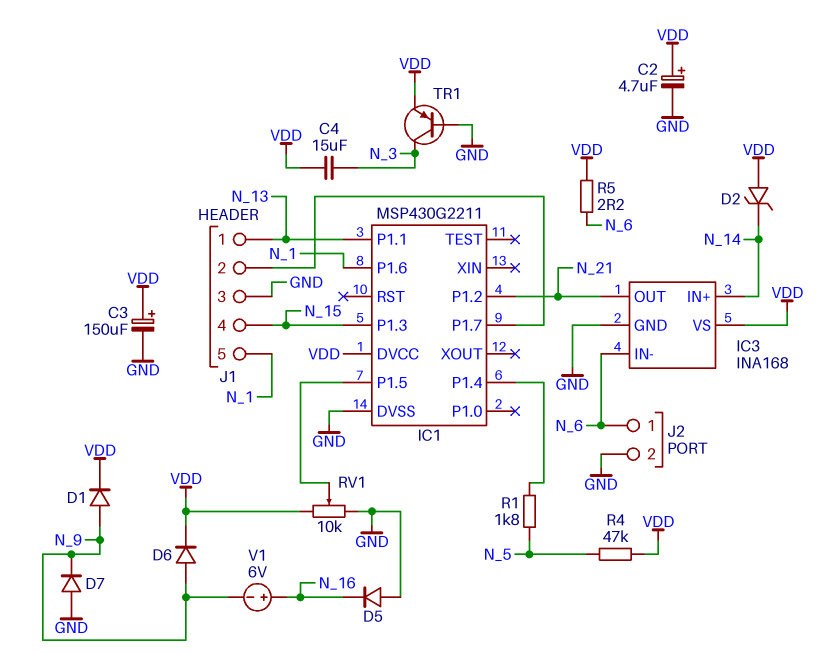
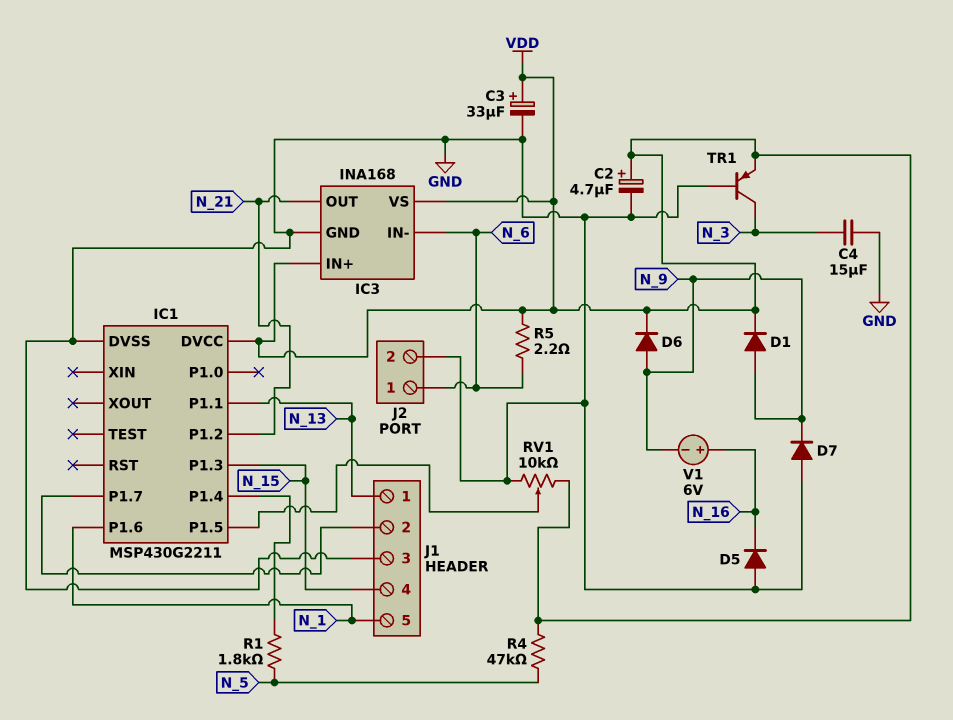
C3: 150uF (plus VDD, minus GND) -> 33uF (plus VDD, minus GND)
C4: 15uF (N_3, VDD) -> 15uF (GND, N_3)
D2: zener (A VDD, K N_14) -> none
IC3 pin IN+: N_14 -> VDD

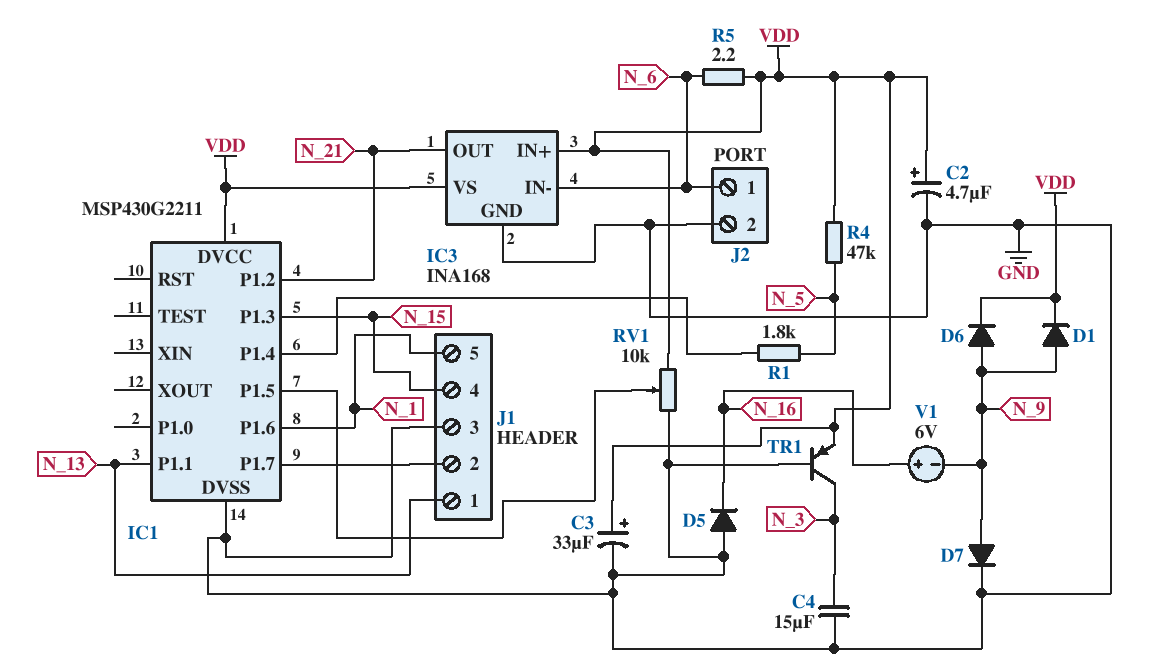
D7: diode (A GND, K N_9) -> diode (A N_9, K GND)

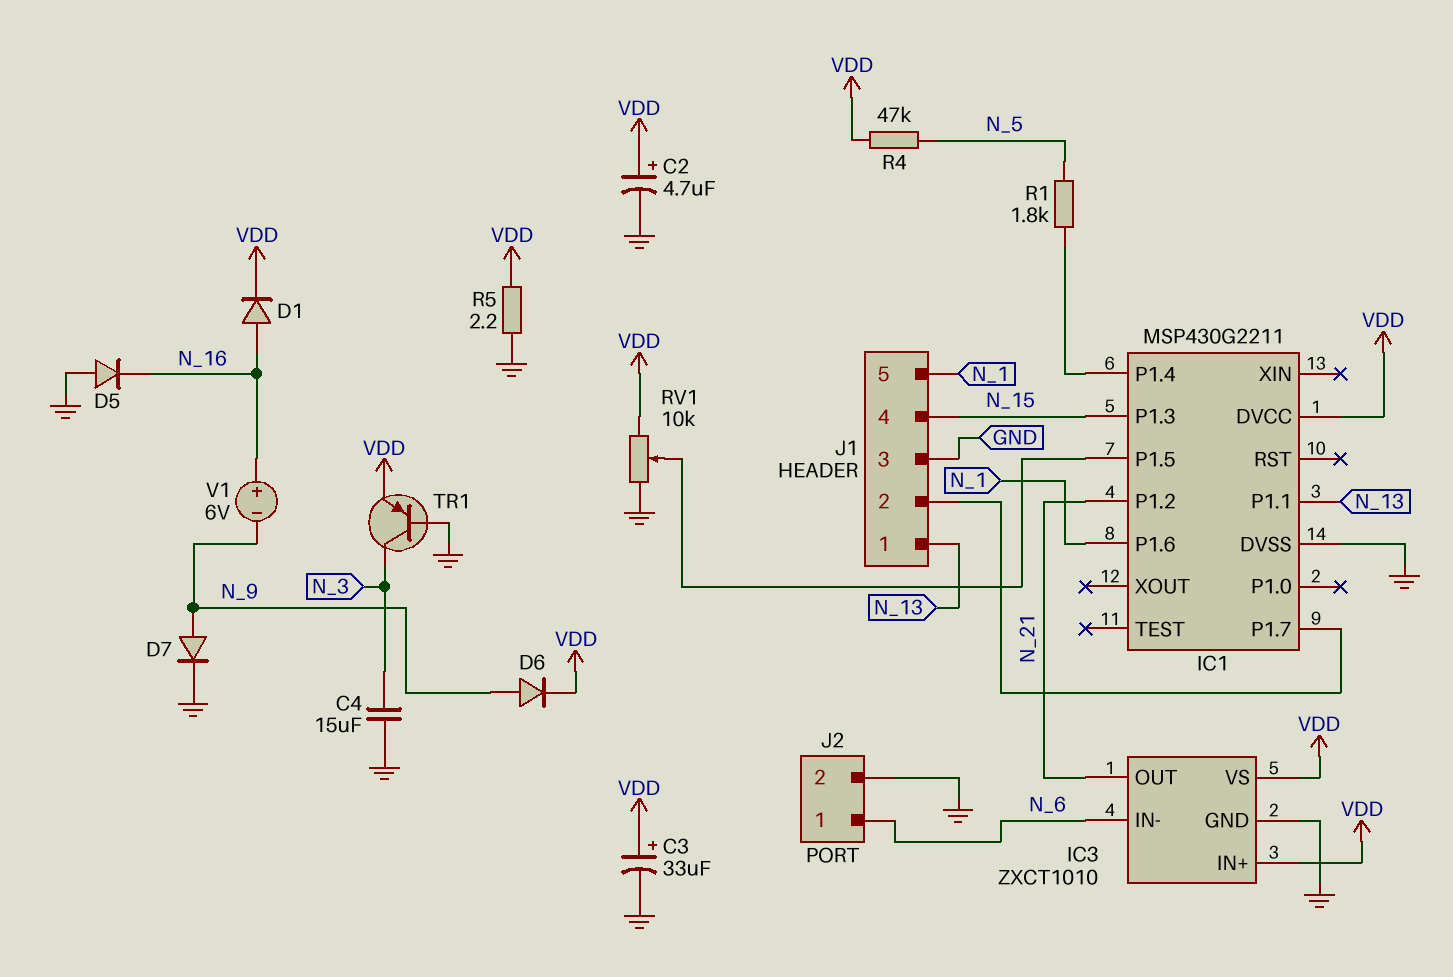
D1: diode (A N_9, K VDD) -> diode (A N_16, K VDD)
IC3: INA168 -> ZXCT1010
R5: 2.2 (N_6, VDD) -> 2.2 (GND, VDD)

